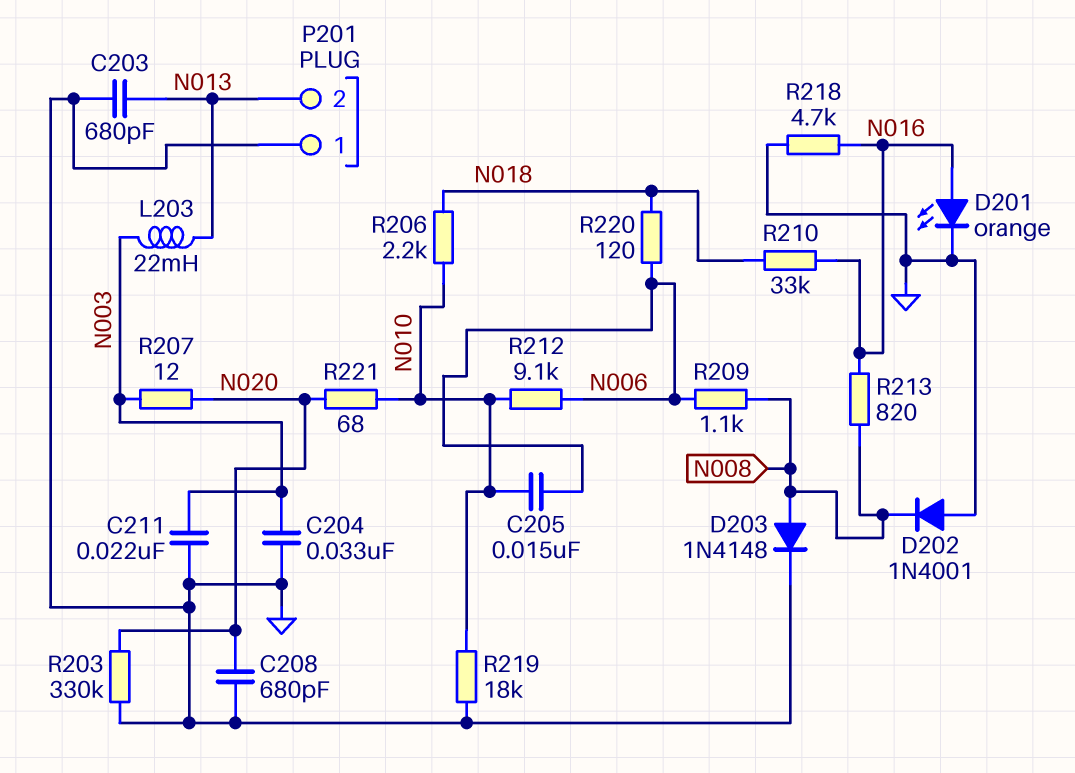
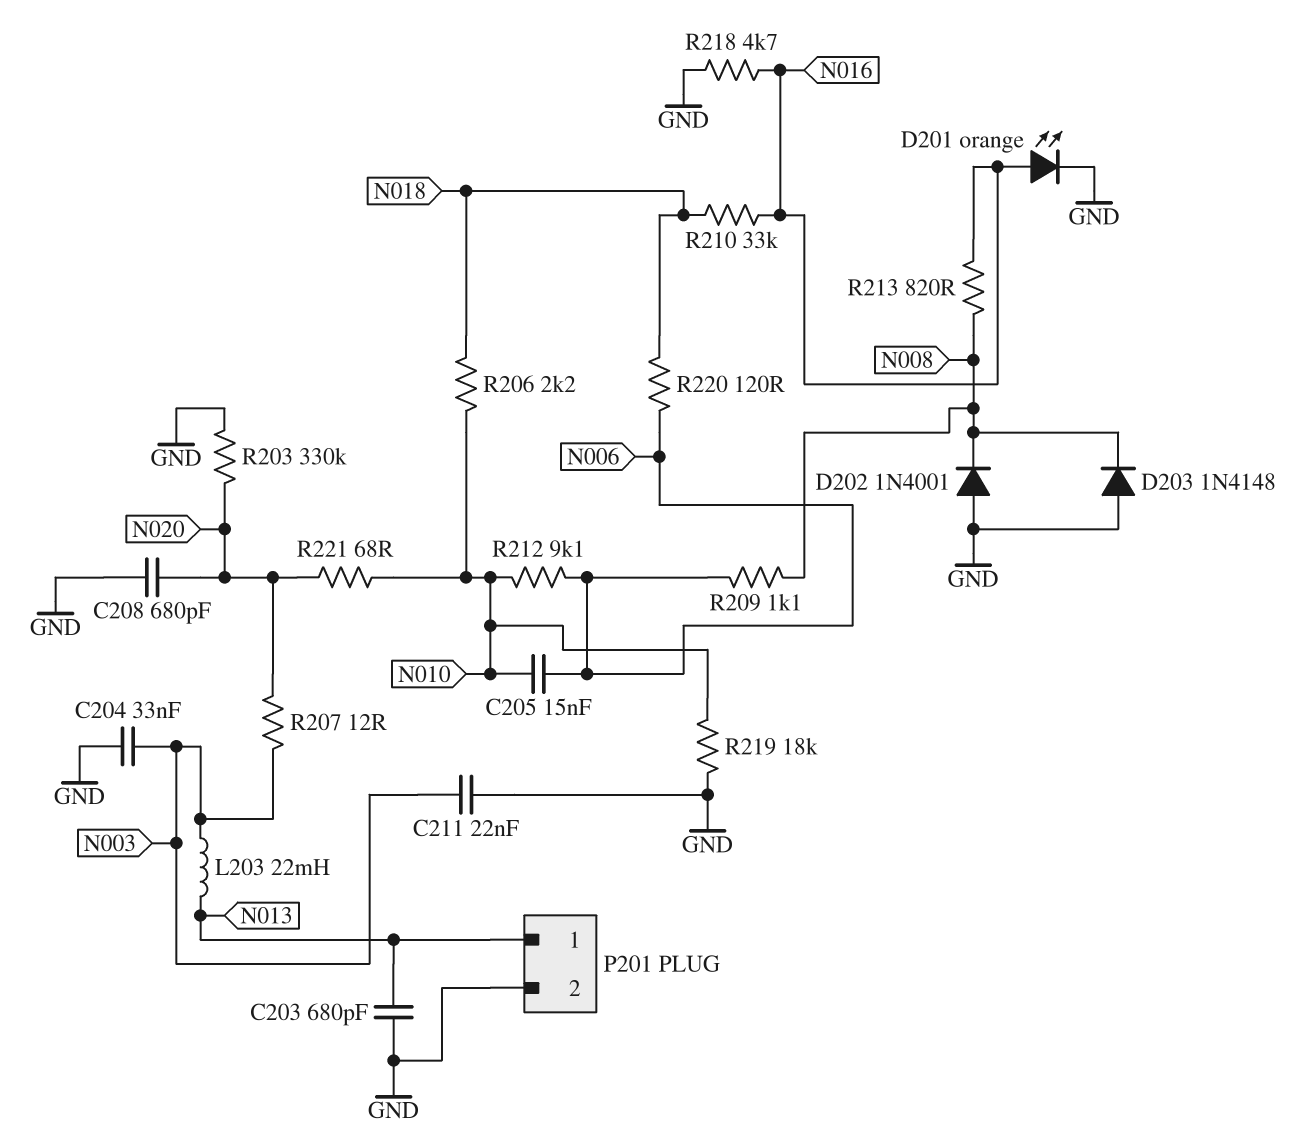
D203: diode 1N4148 (A N008, K GND) -> diode 1N4148 (A GND, K N008)
P201 pin 1: GND -> N013
P201 pin 2: N013 -> GND

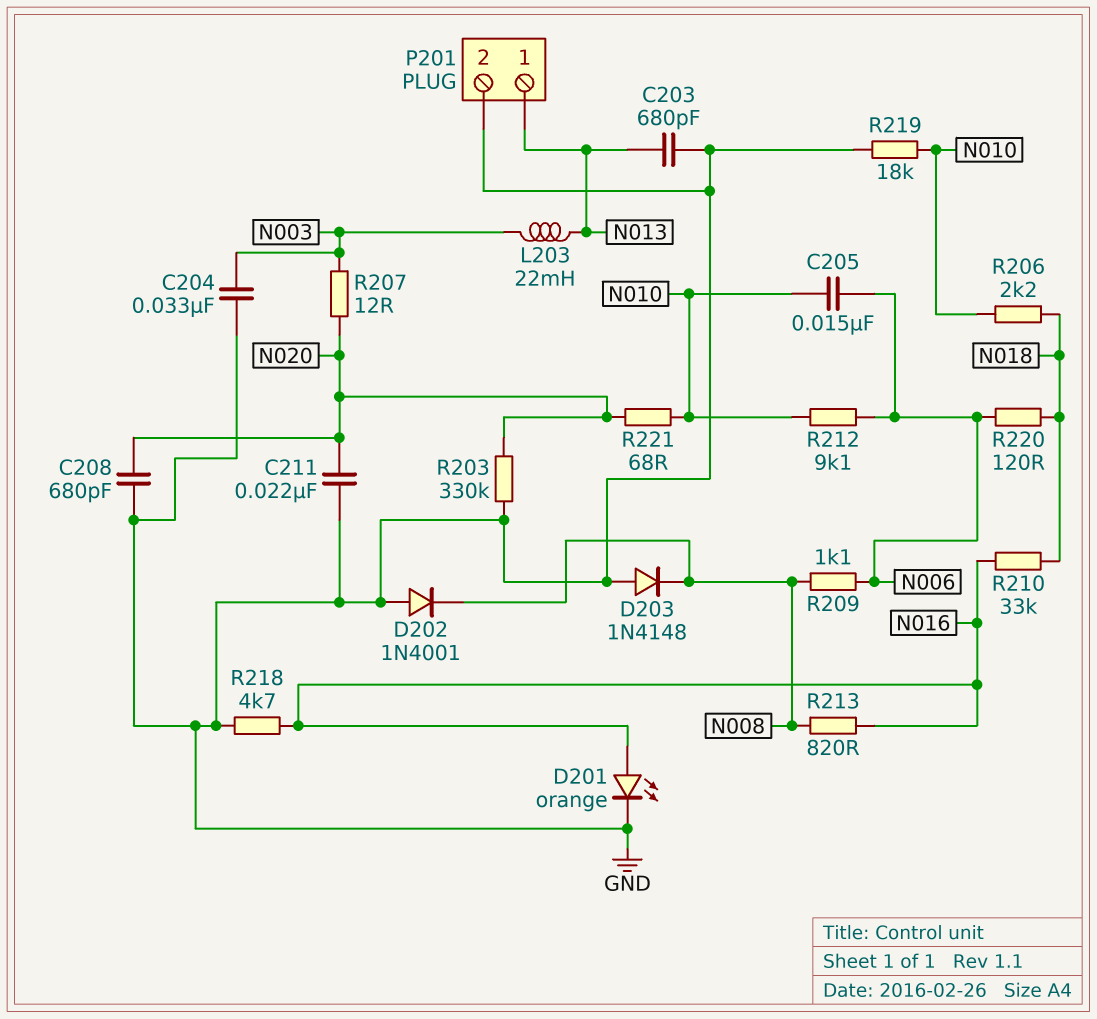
C211: 22nF (GND, N003) -> 22nF (GND, N020)

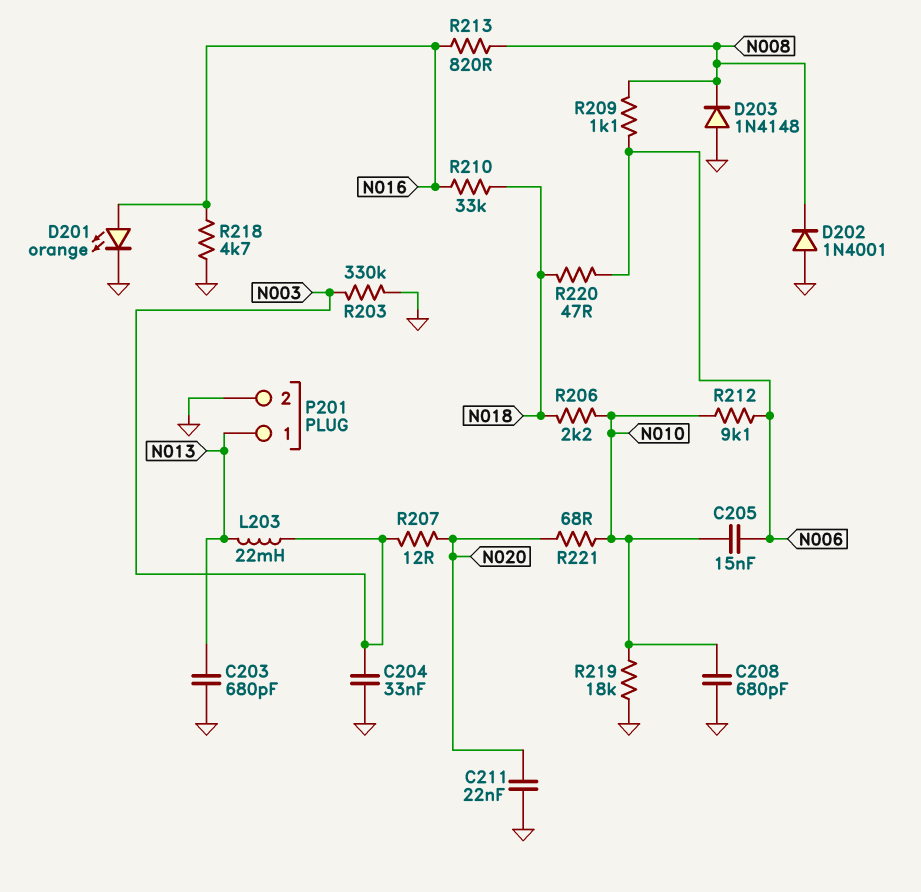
C208: 680pF (GND, N020) -> 680pF (GND, N010)
R203: 330k (GND, N020) -> 330k (GND, N003)
R220: 120 (N006, N018) -> 47 (N006, N018)

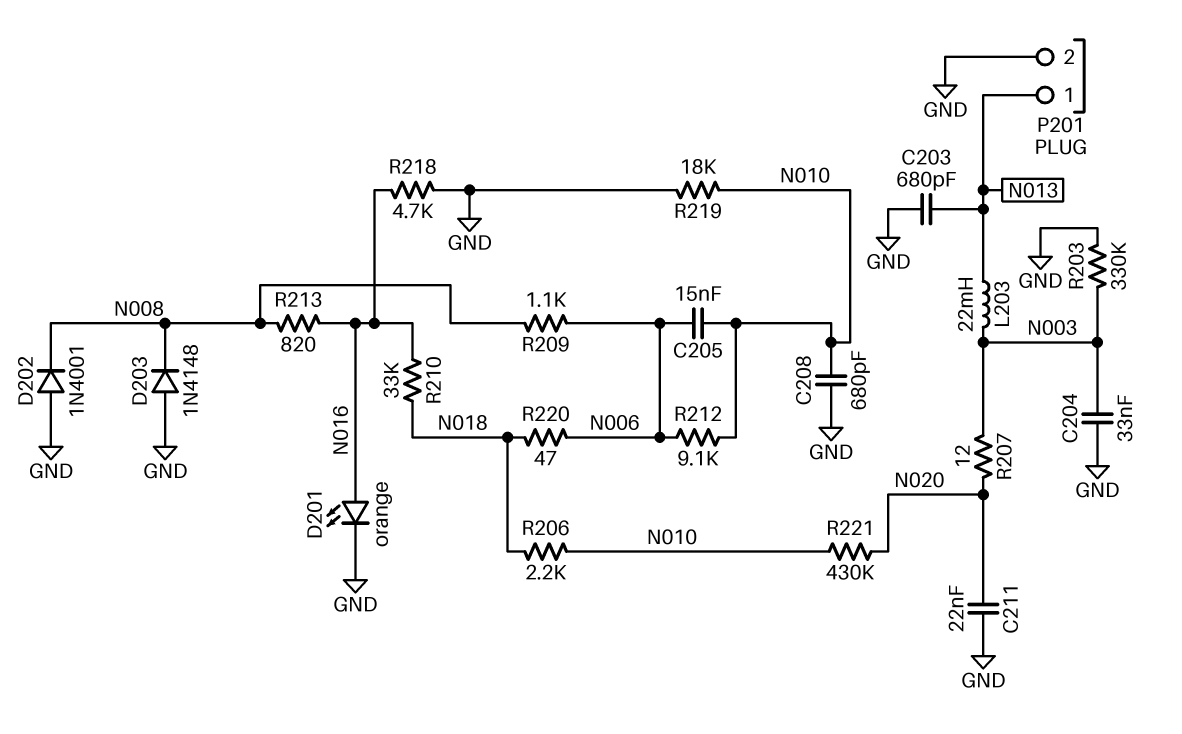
R221: 68 (N010, N020) -> 430k (N010, N020)

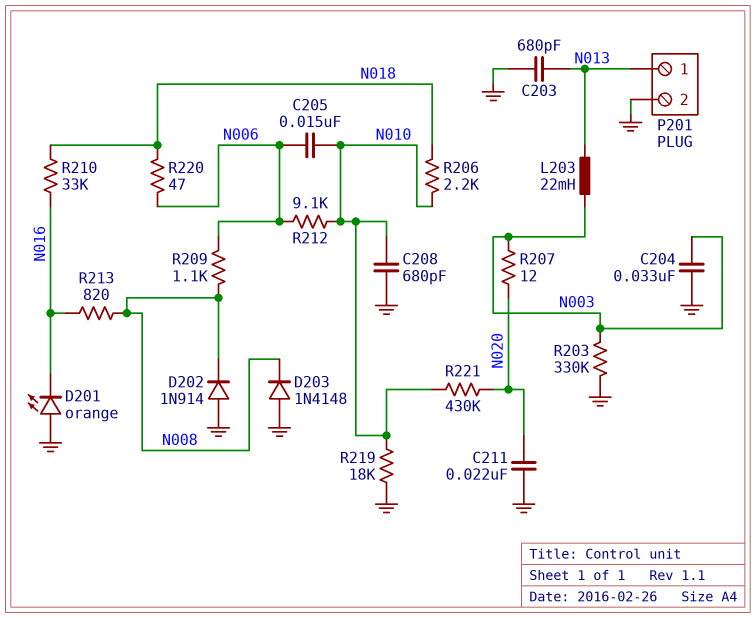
D201: LED orange (A N016, K GND) -> LED orange (A GND, K N016)
D202: diode 1N4001 (A GND, K N008) -> diode 1N914 (A GND, K N008)
R218: 4.7k (GND, N016) -> none

